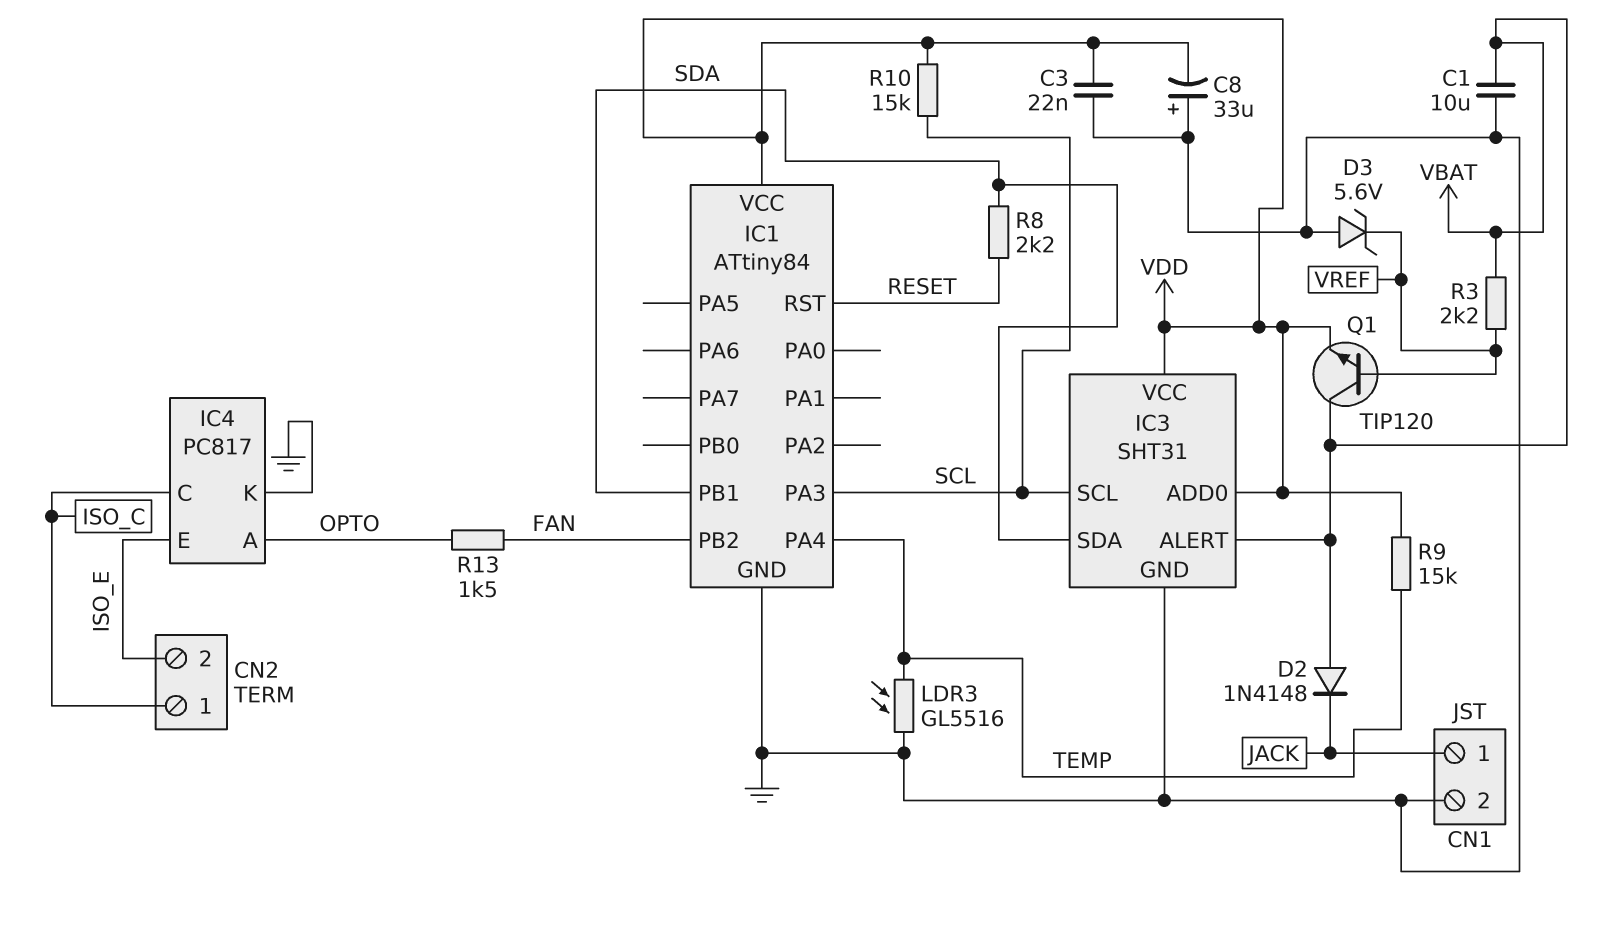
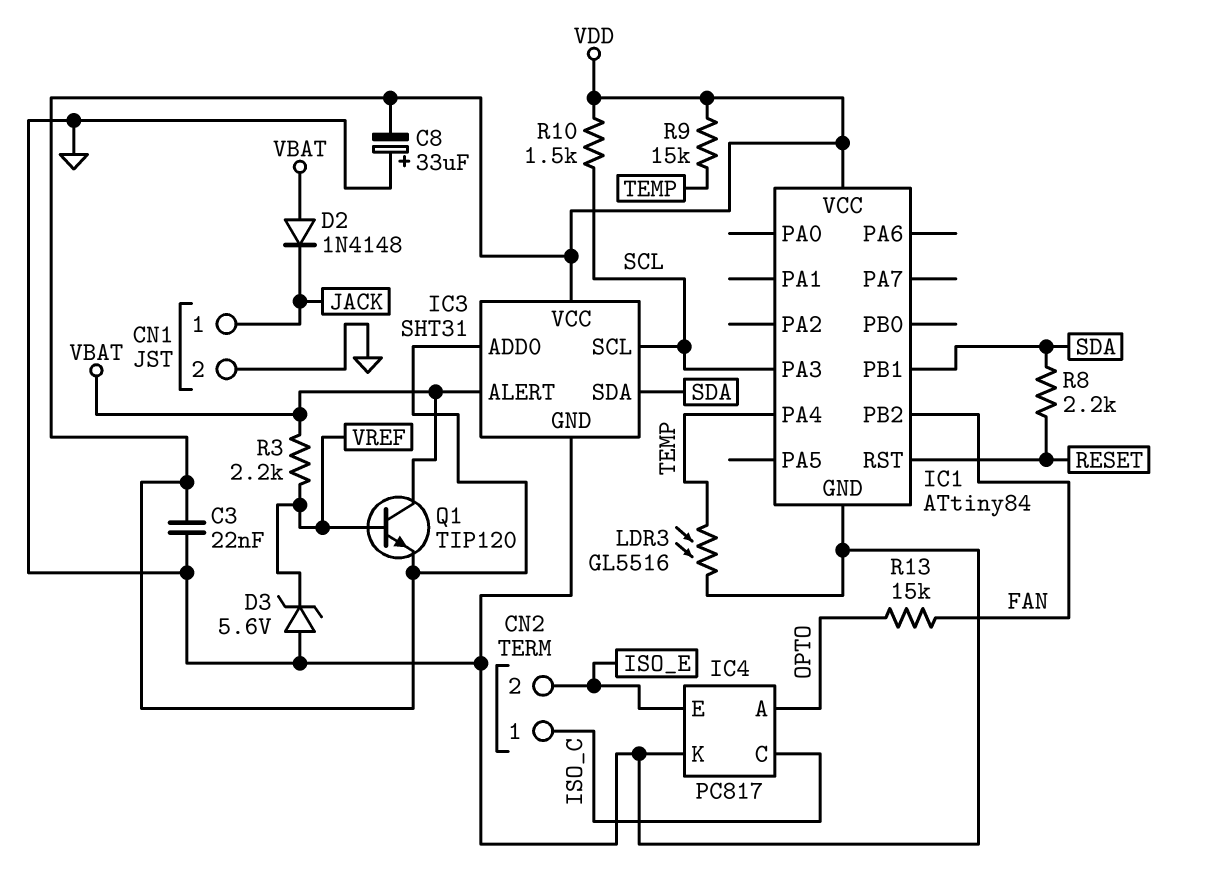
C1: 10uF (GND, VBAT) -> none
R10: 15k (SCL, VDD) -> 1.5k (SCL, VDD)
R13: 1.5k (FAN, OPTO) -> 15k (FAN, OPTO)

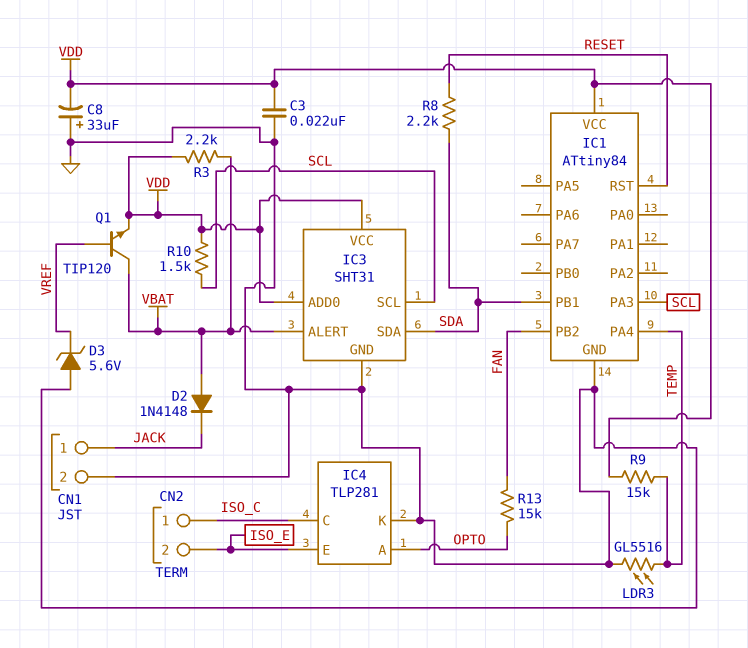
IC4: PC817 -> TLP281
R3: 2.2k (VBAT, VREF) -> 2.2k (VBAT, VDD)

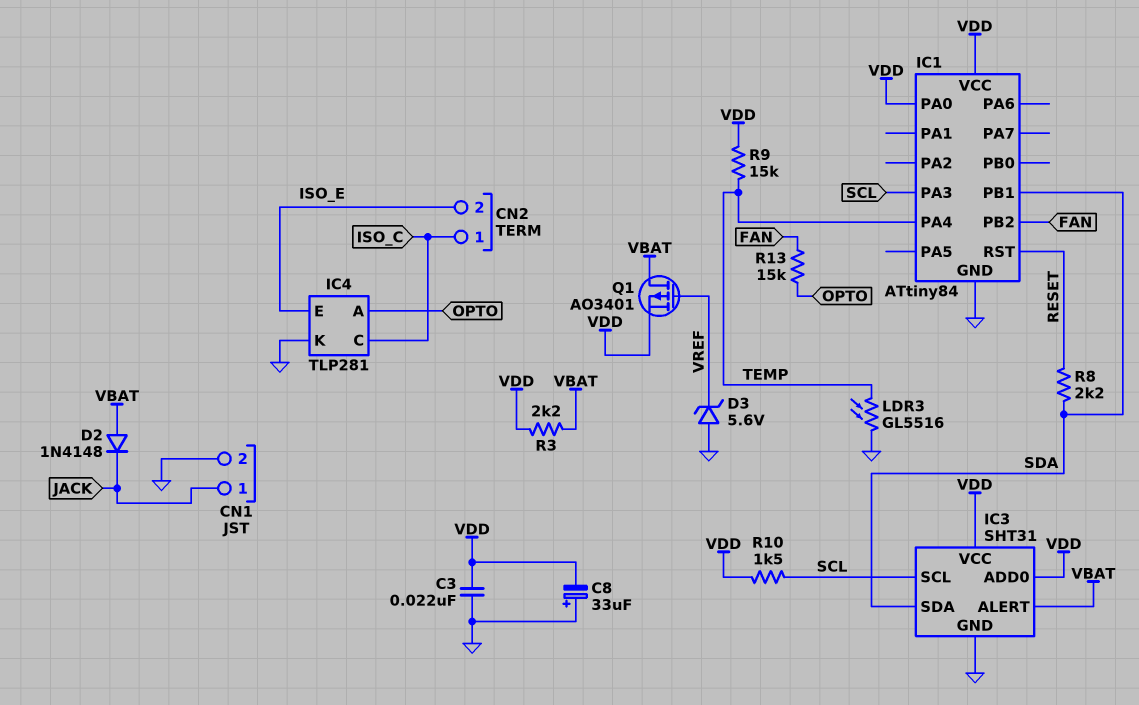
IC1 pin PA0: none -> VDD
Q1: NPN TIP120 (B VREF, C VBAT, E VDD) -> PMOS AO3401 (G VREF, D VBAT, S VDD)

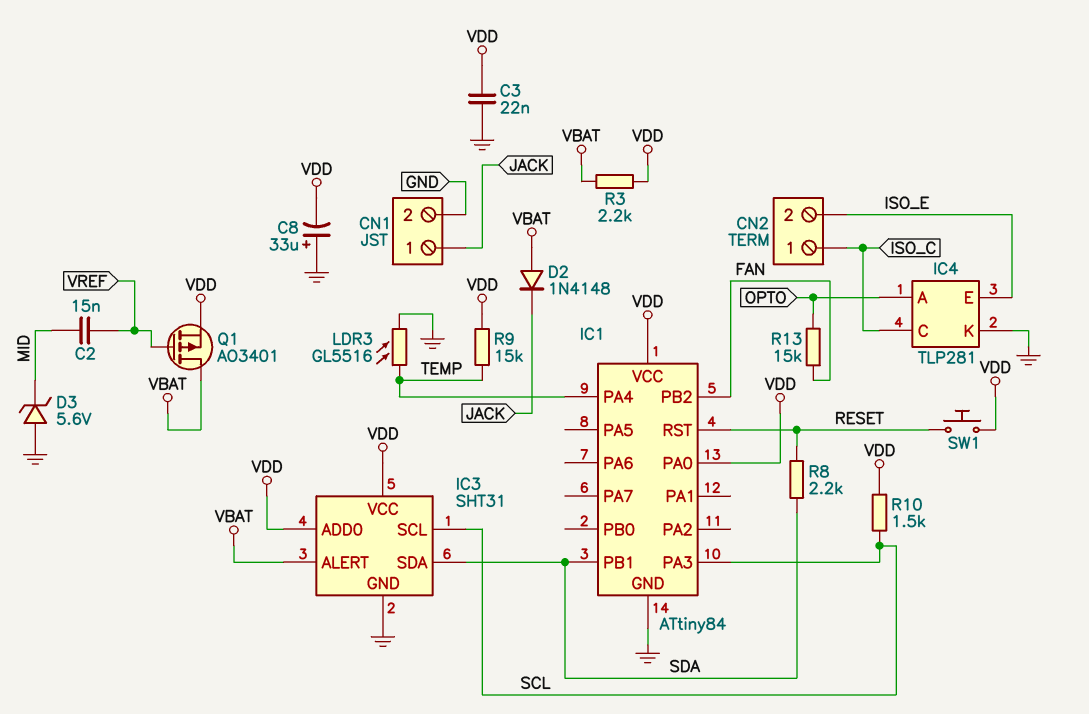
C2: none -> 15nF (MID, VREF)
D3: zener 5.6V (A GND, K VREF) -> zener 5.6V (A GND, K MID)
SW1: none -> button (RESET, VDD)

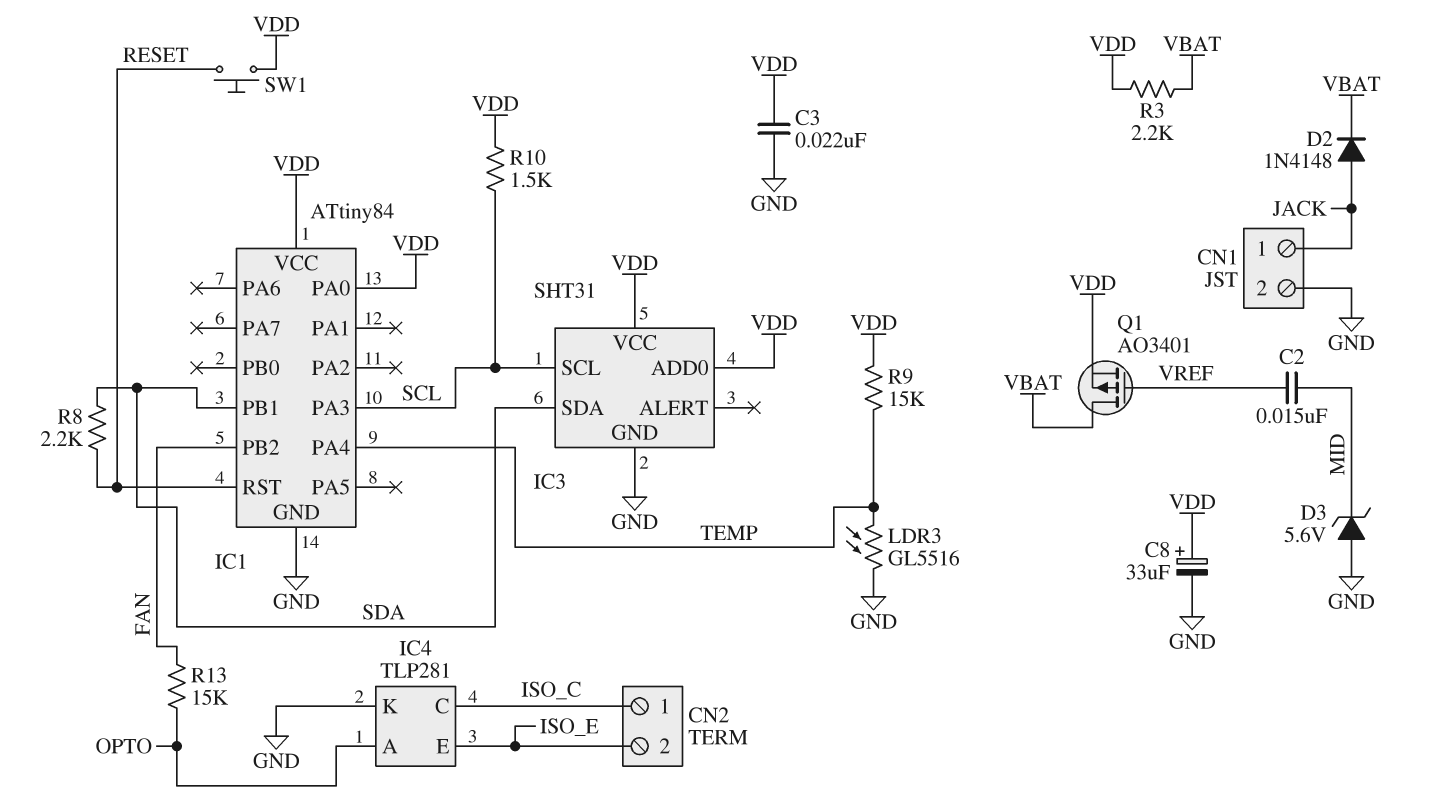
C8: 33uF (plus GND, minus VDD) -> 33uF (plus VDD, minus GND)
D2: diode 1N4148 (A VBAT, K JACK) -> diode 1N4148 (A JACK, K VBAT)
IC3 pin ALERT: VBAT -> none

